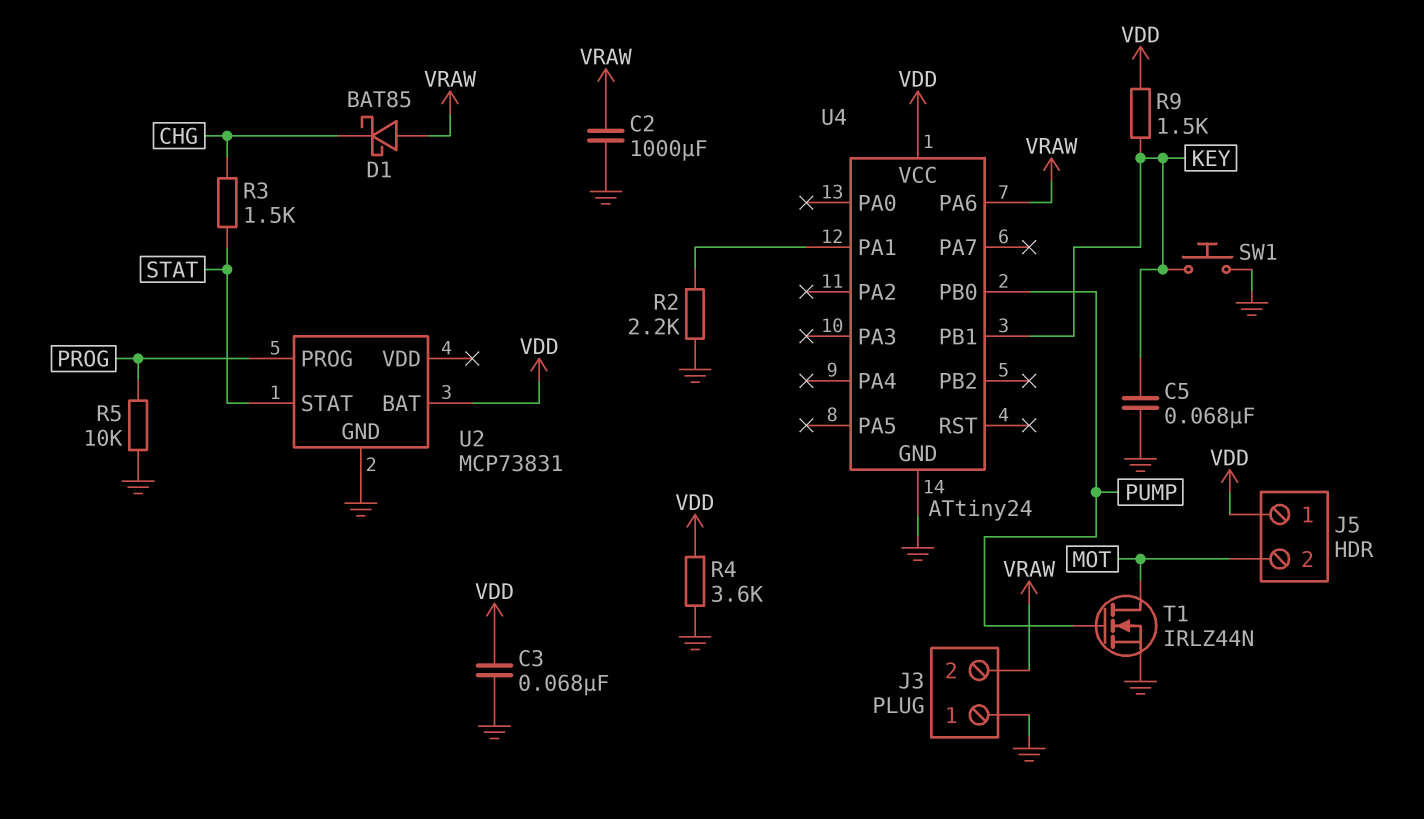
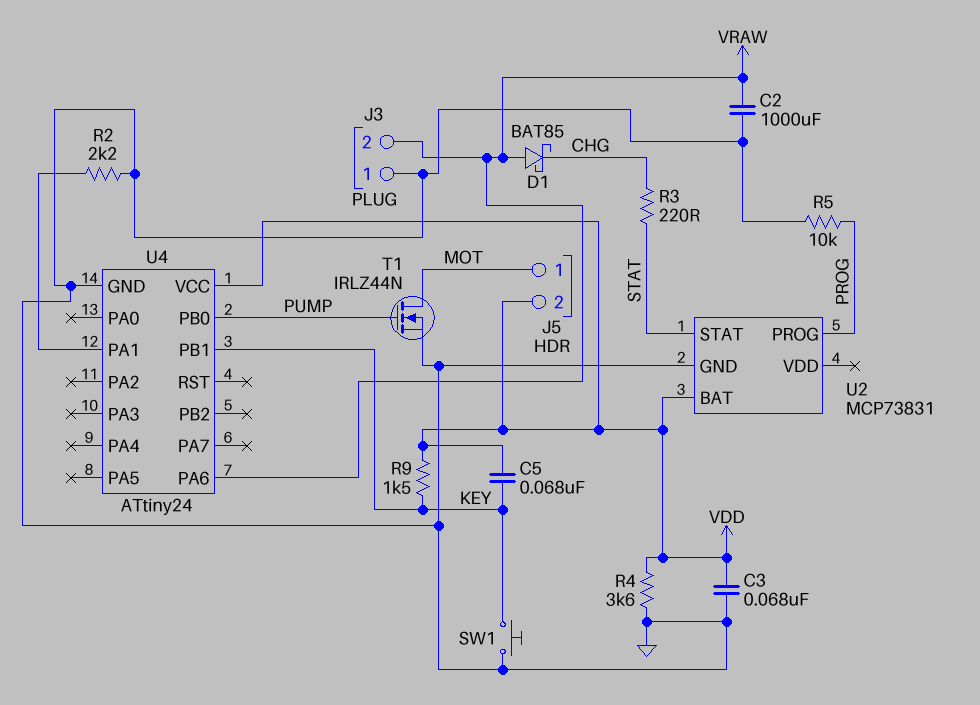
C5: 68nF (GND, KEY) -> 68nF (KEY, VDD)
J5 pin 1: VDD -> MOT
J5 pin 2: MOT -> VDD
R3: 1.5k (CHG, STAT) -> 220 (CHG, STAT)

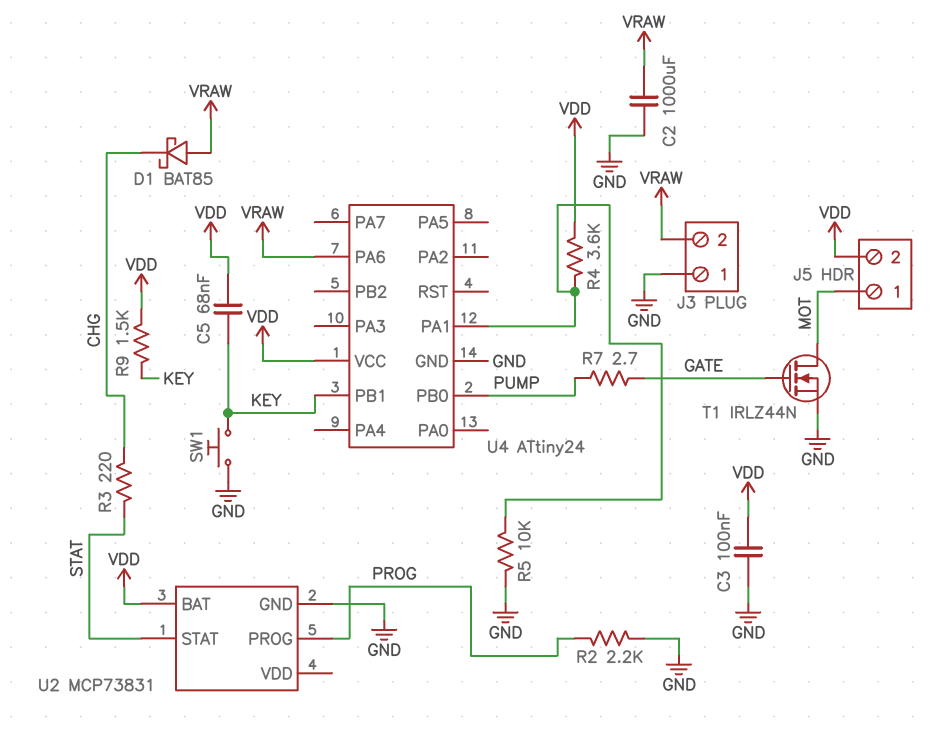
C3: 68nF (GND, VDD) -> 100nF (GND, VDD)
R2: 2.2k (GND, U4/PA1) -> 2.2k (GND, PROG)
R4: 3.6k (GND, VDD) -> 3.6k (U4/PA1, VDD)
R5: 10k (GND, PROG) -> 10k (GND, U4/PA1)
R7: none -> 2.7 (GATE, PUMP)
T1: NMOS IRLZ44N (G PUMP, D MOT, S GND) -> NMOS IRLZ44N (G GATE, D MOT, S GND)

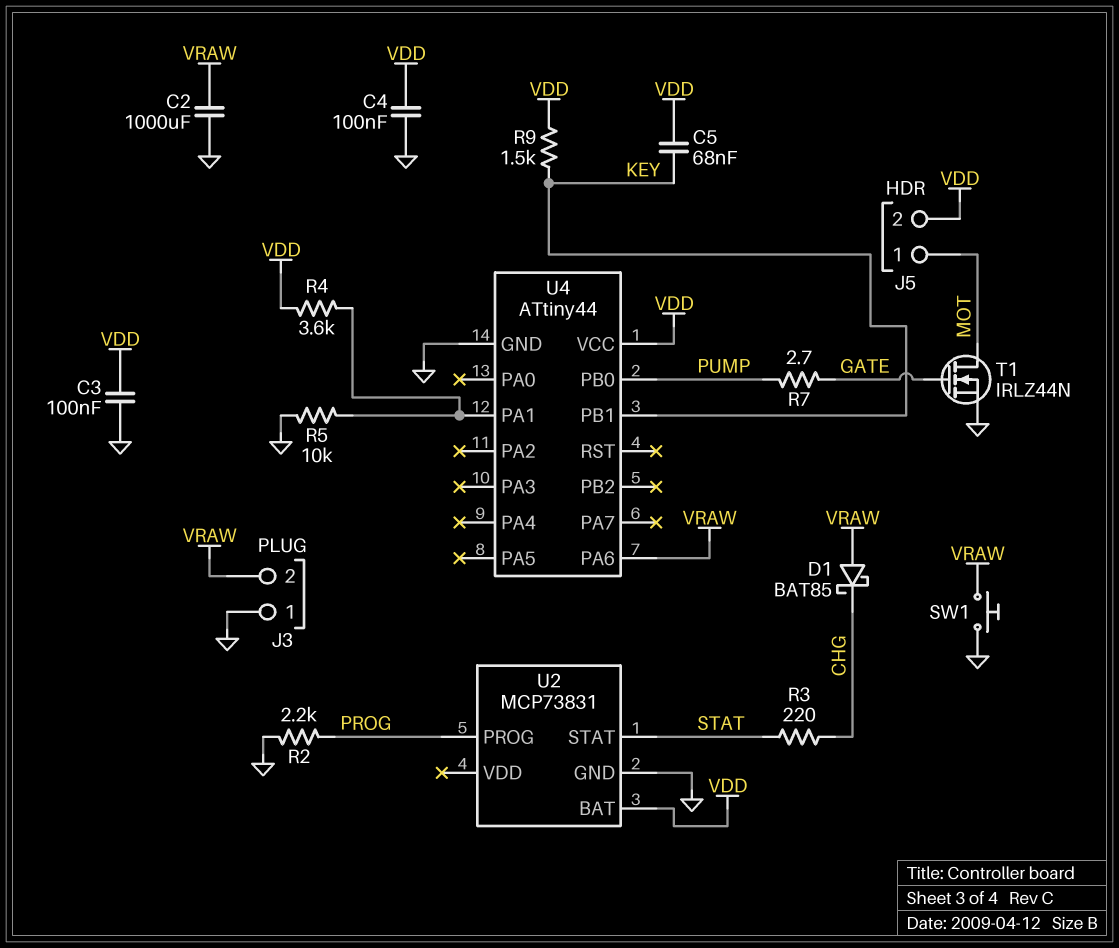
C4: none -> 100nF (GND, VDD)
SW1: button (GND, KEY) -> button (GND, VRAW)
U4: ATtiny24 -> ATtiny44

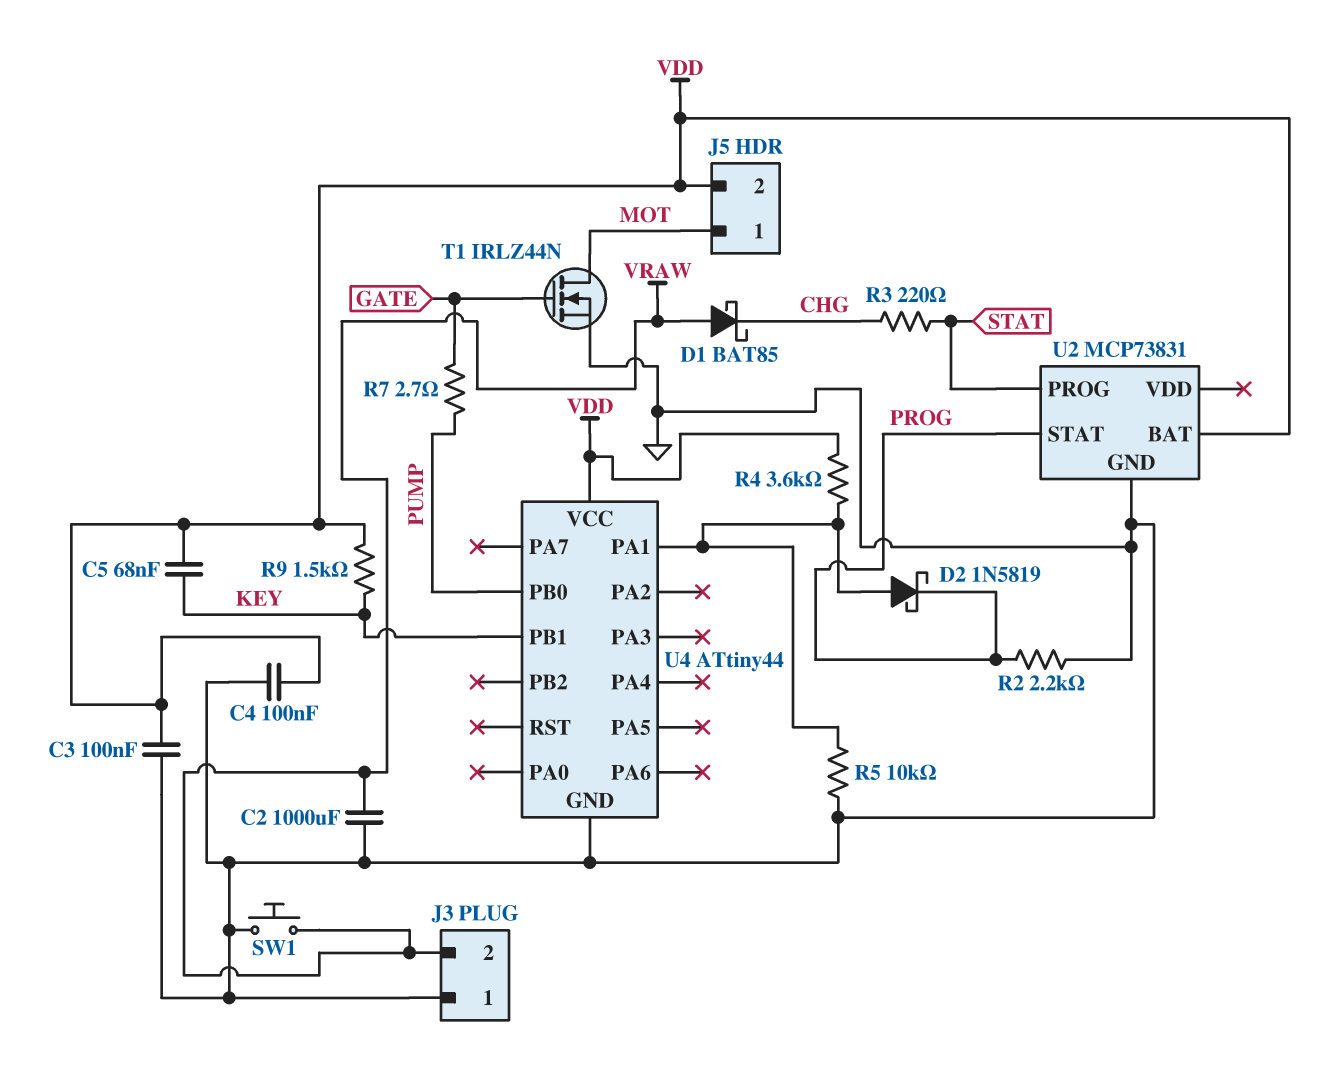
D2: none -> schottky 1N5819 (A U4/PA1, K PROG)
U2 pin PROG: PROG -> STAT
U2 pin STAT: STAT -> PROG
U4 pin PA6: VRAW -> none

